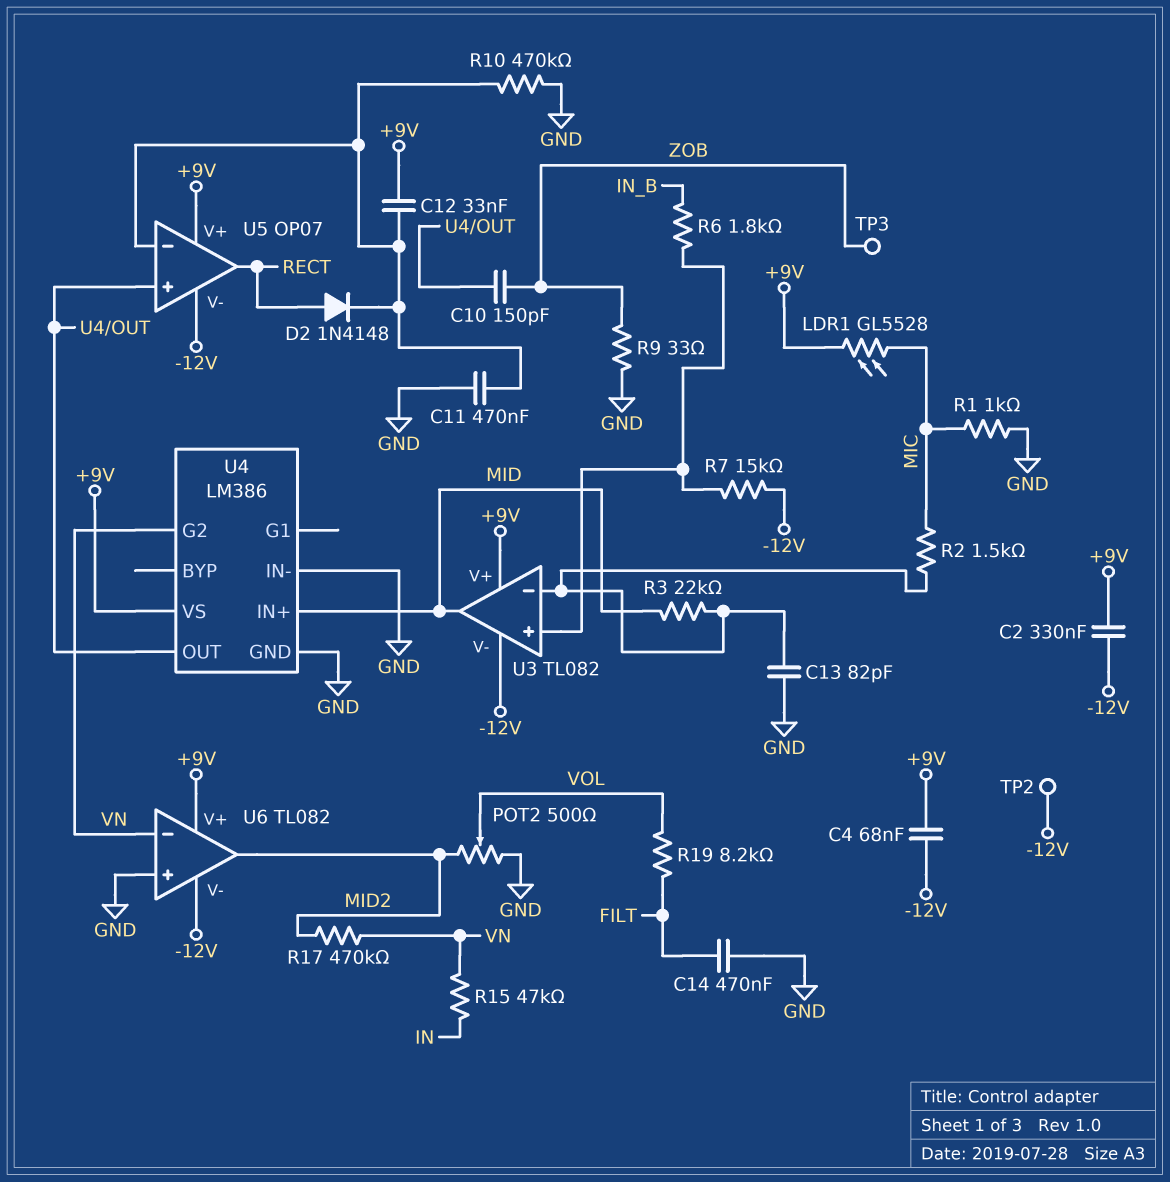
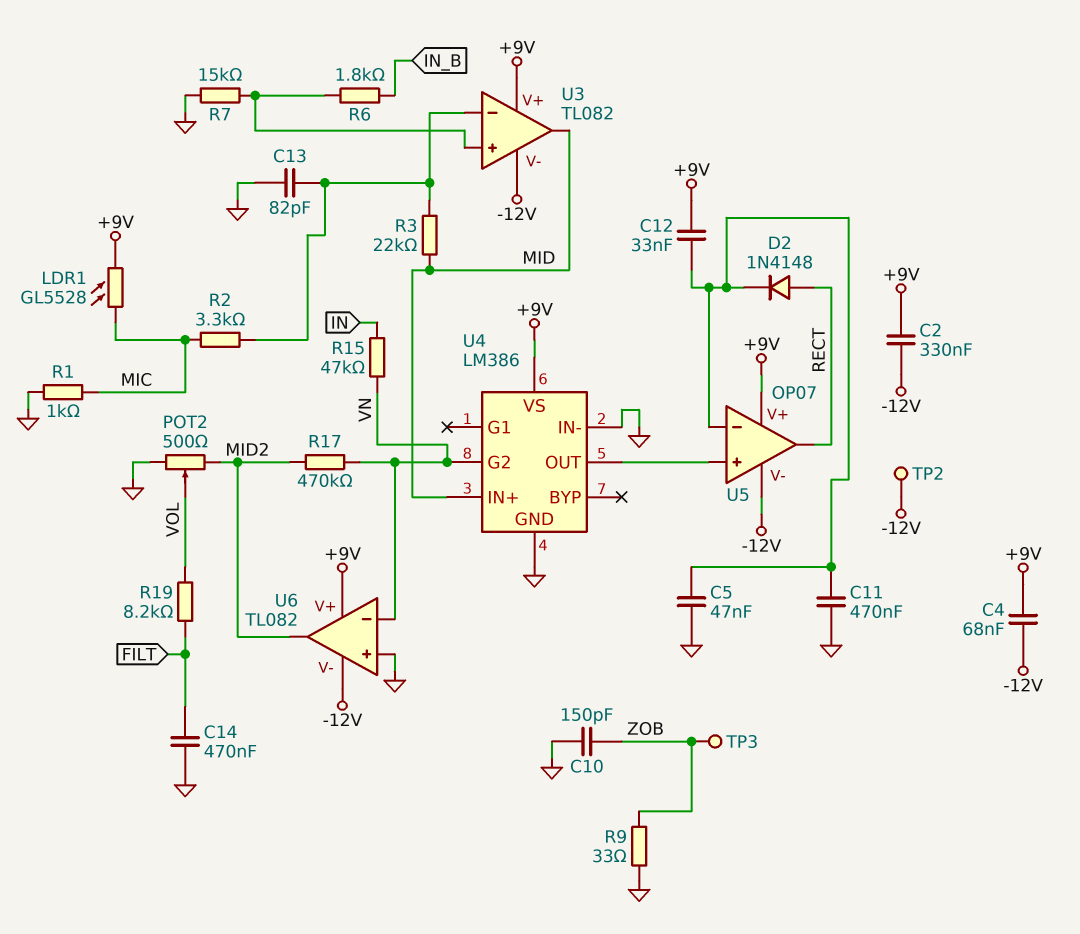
C5: none -> 47nF (GND, U5/in-)
C10: 150pF (U4/OUT, ZOB) -> 150pF (GND, ZOB)
R2: 1.5k (MIC, U3/in-) -> 3.3k (MIC, U3/in-)
R7: 15k (-12V, U3/in+) -> 15k (GND, U3/in+)
R10: 470k (GND, U5/in-) -> none

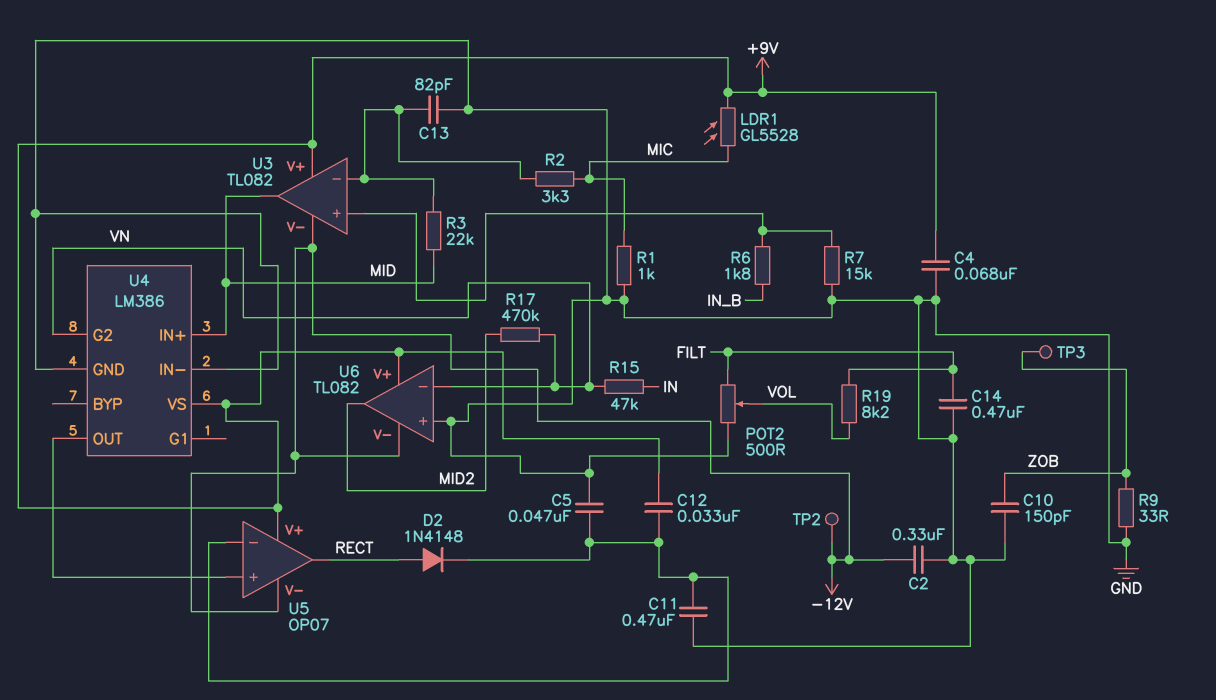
C2: 330nF (+9V, -12V) -> 330nF (-12V, GND)
C4: 68nF (+9V, -12V) -> 68nF (+9V, GND)
POT2: 500 (GND, MID2, wiper VOL) -> 500 (FILT, GND, wiper VOL)

